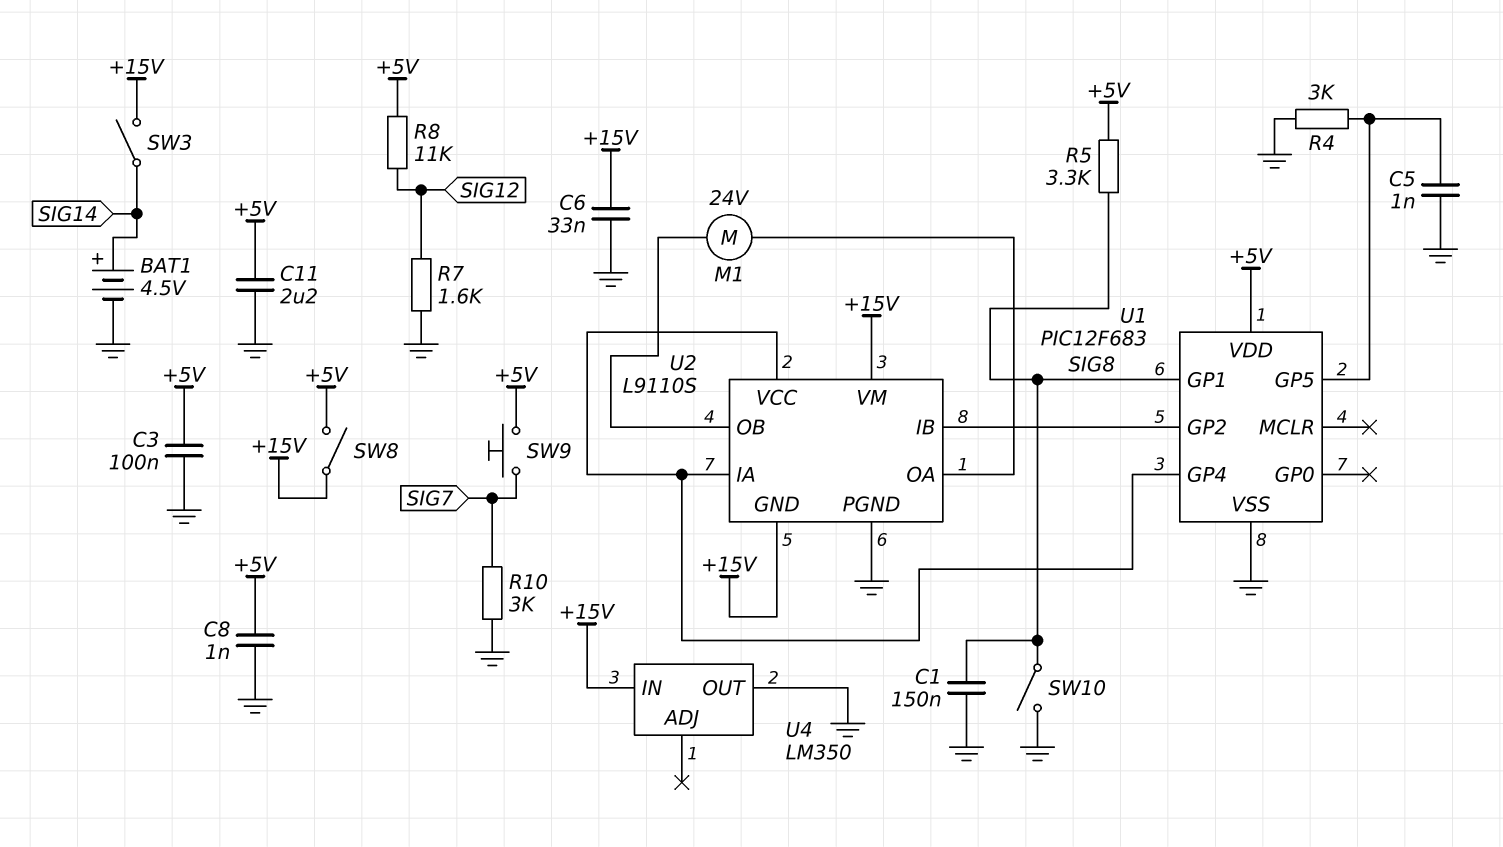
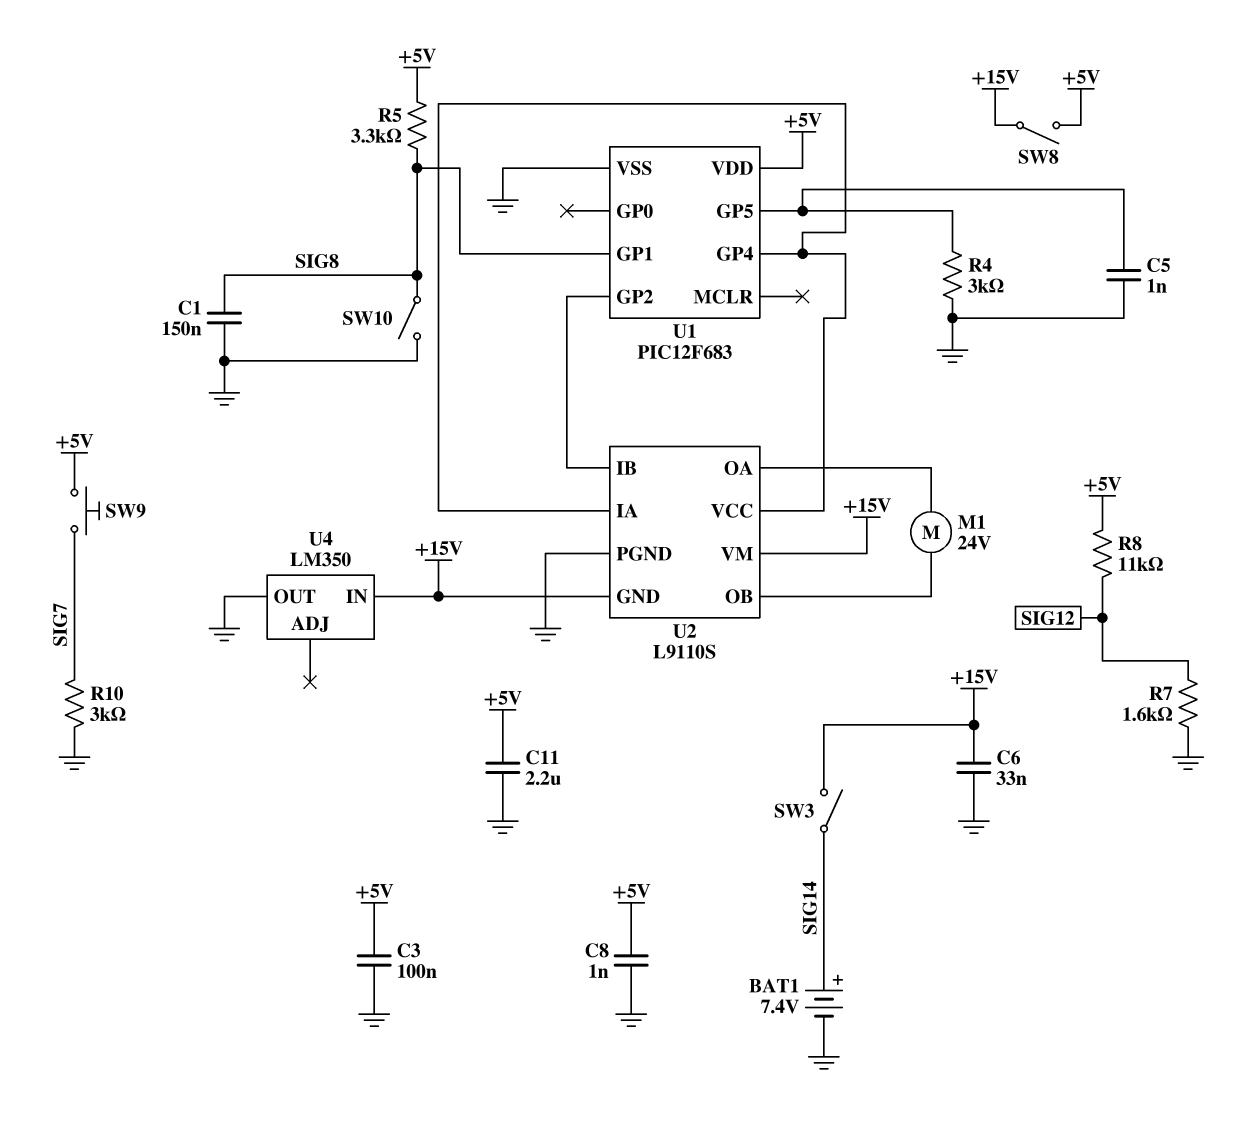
BAT1: 4.5V (plus SIG14, minus GND) -> 7.4V (plus SIG14, minus GND)

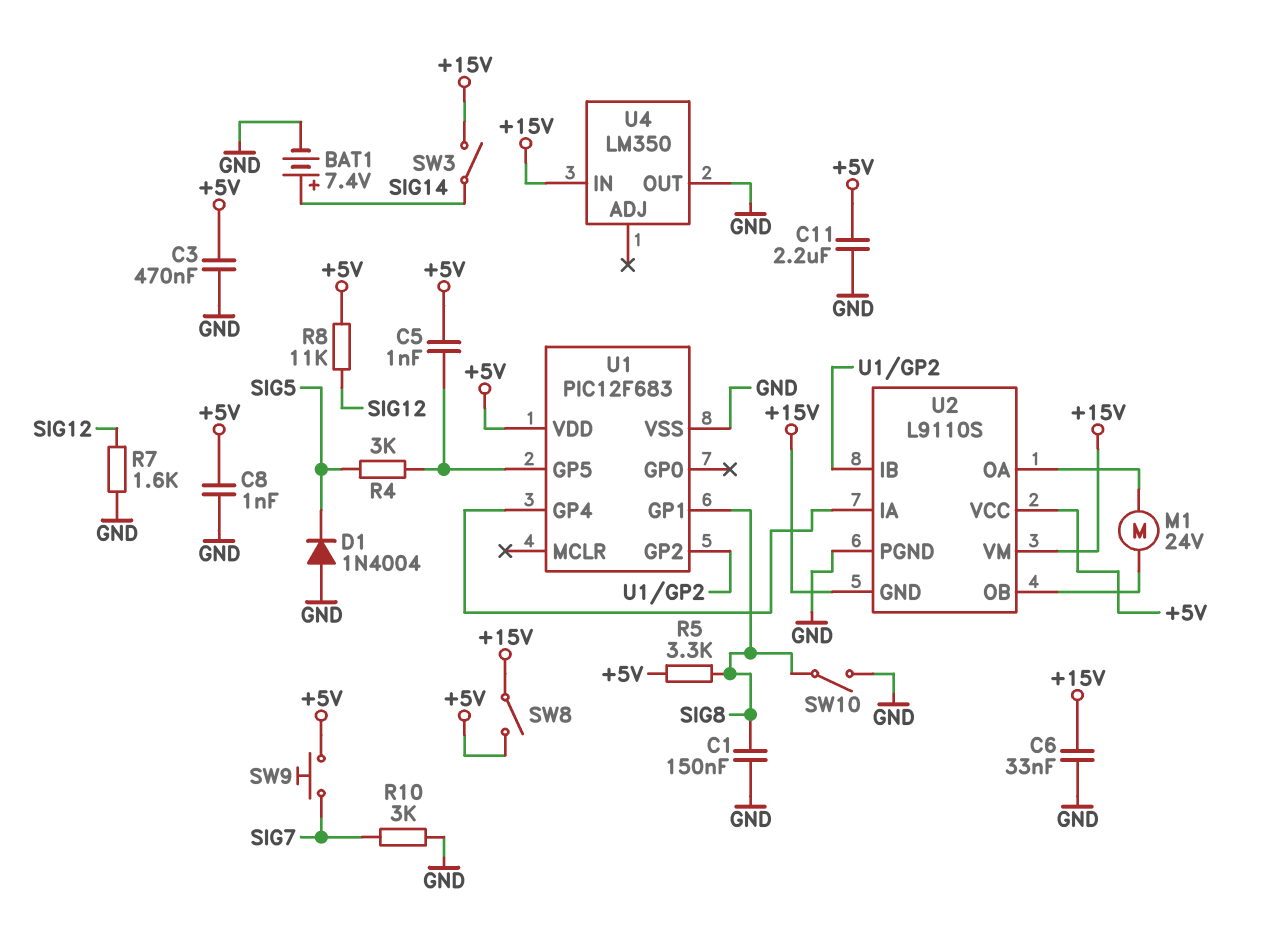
C3: 100nF (+5V, GND) -> 470nF (+5V, GND)
C5: 1nF (GND, U1/GP5) -> 1nF (+5V, U1/GP5)
D1: none -> diode 1N4004 (A GND, K SIG5)
R4: 3k (GND, U1/GP5) -> 3k (SIG5, U1/GP5)
U2 pin VCC: U1/GP4 -> +5V

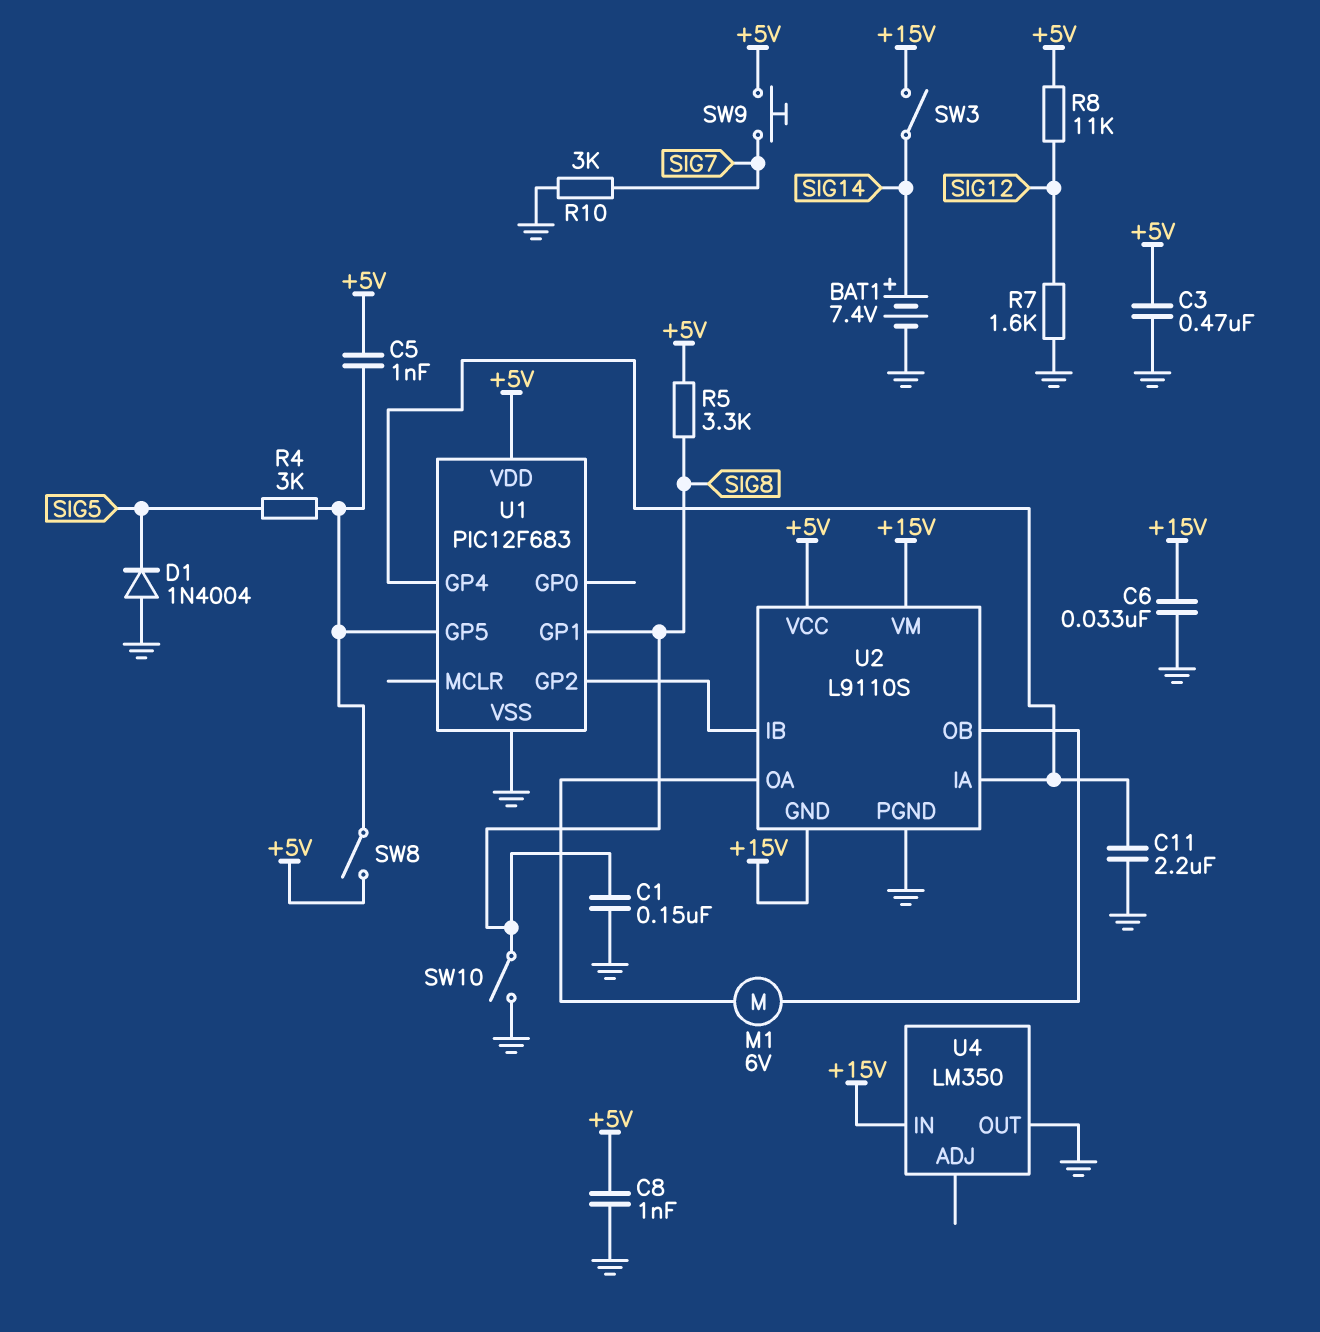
C11: 2.2uF (+5V, GND) -> 2.2uF (GND, U1/GP4)
M1: motor 24V (U2/OA, U2/OB) -> motor 6V (U2/OA, U2/OB)
SW8: switch (+5V, +15V) -> switch (+5V, U1/GP5)

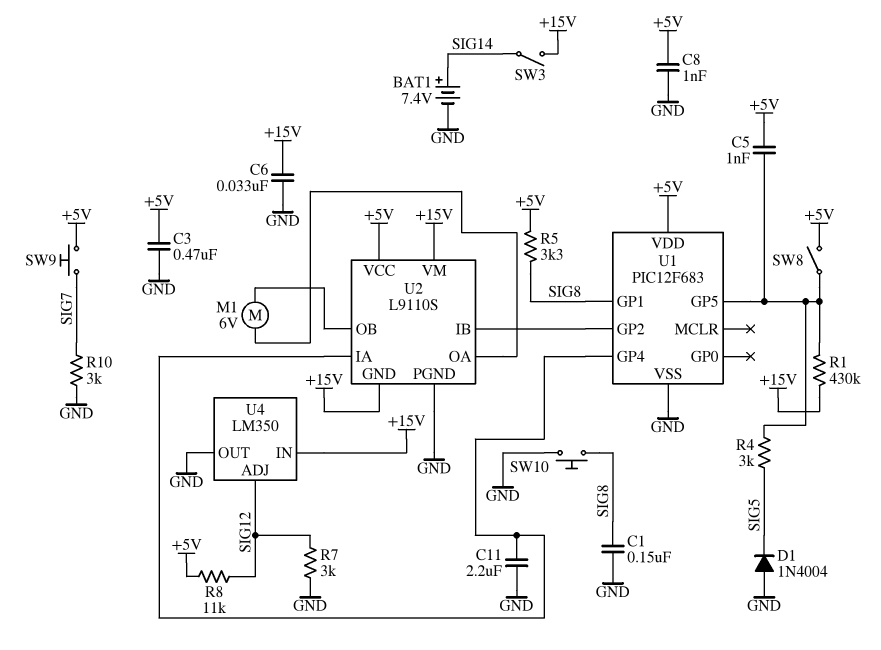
R1: none -> 430k (+15V, U1/GP5)
R7: 1.6k (GND, SIG12) -> 3k (GND, SIG12)
SW10: switch (GND, SIG8) -> button (GND, SIG8)
U4 pin ADJ: none -> SIG12

